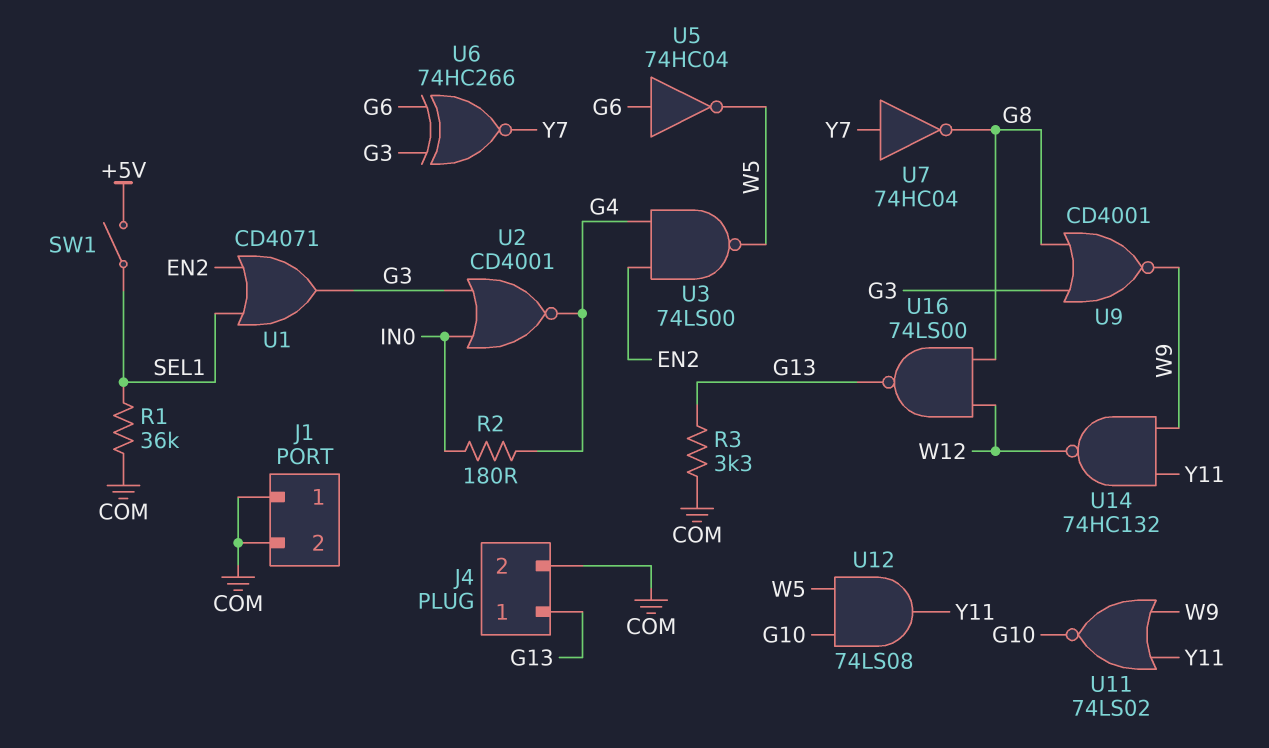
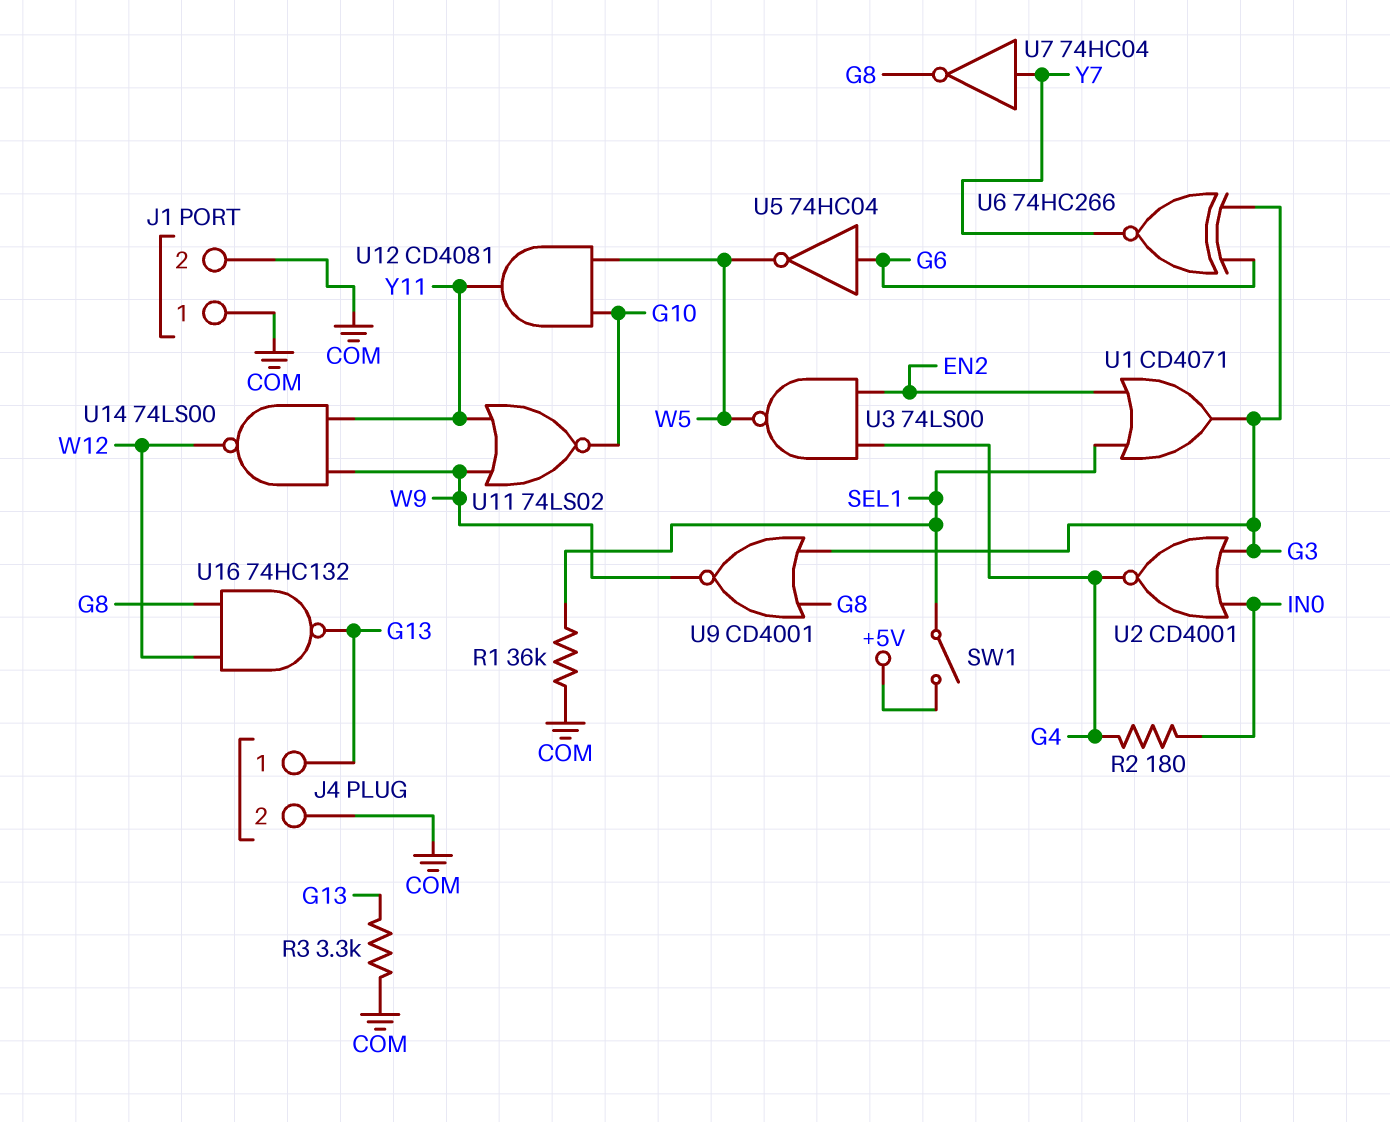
U12: AND 74LS08 (in G10, in W5, out Y11) -> AND CD4081 (in G10, in W5, out Y11)
U14: NAND 74HC132 (in W9, in Y11, out W12) -> NAND 74LS00 (in W9, in Y11, out W12)
U16: NAND 74LS00 (in G8, in W12, out G13) -> NAND 74HC132 (in G8, in W12, out G13)

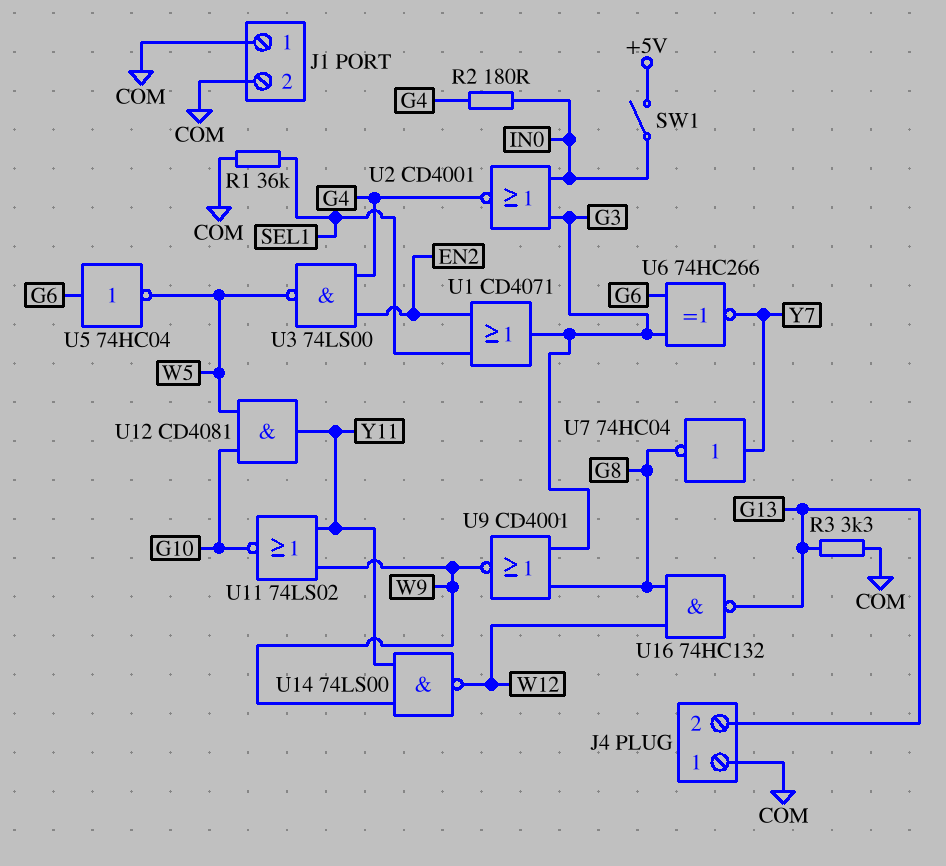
J4 pin 1: G13 -> COM
J4 pin 2: COM -> G13
SW1: switch (+5V, SEL1) -> switch (+5V, IN0)

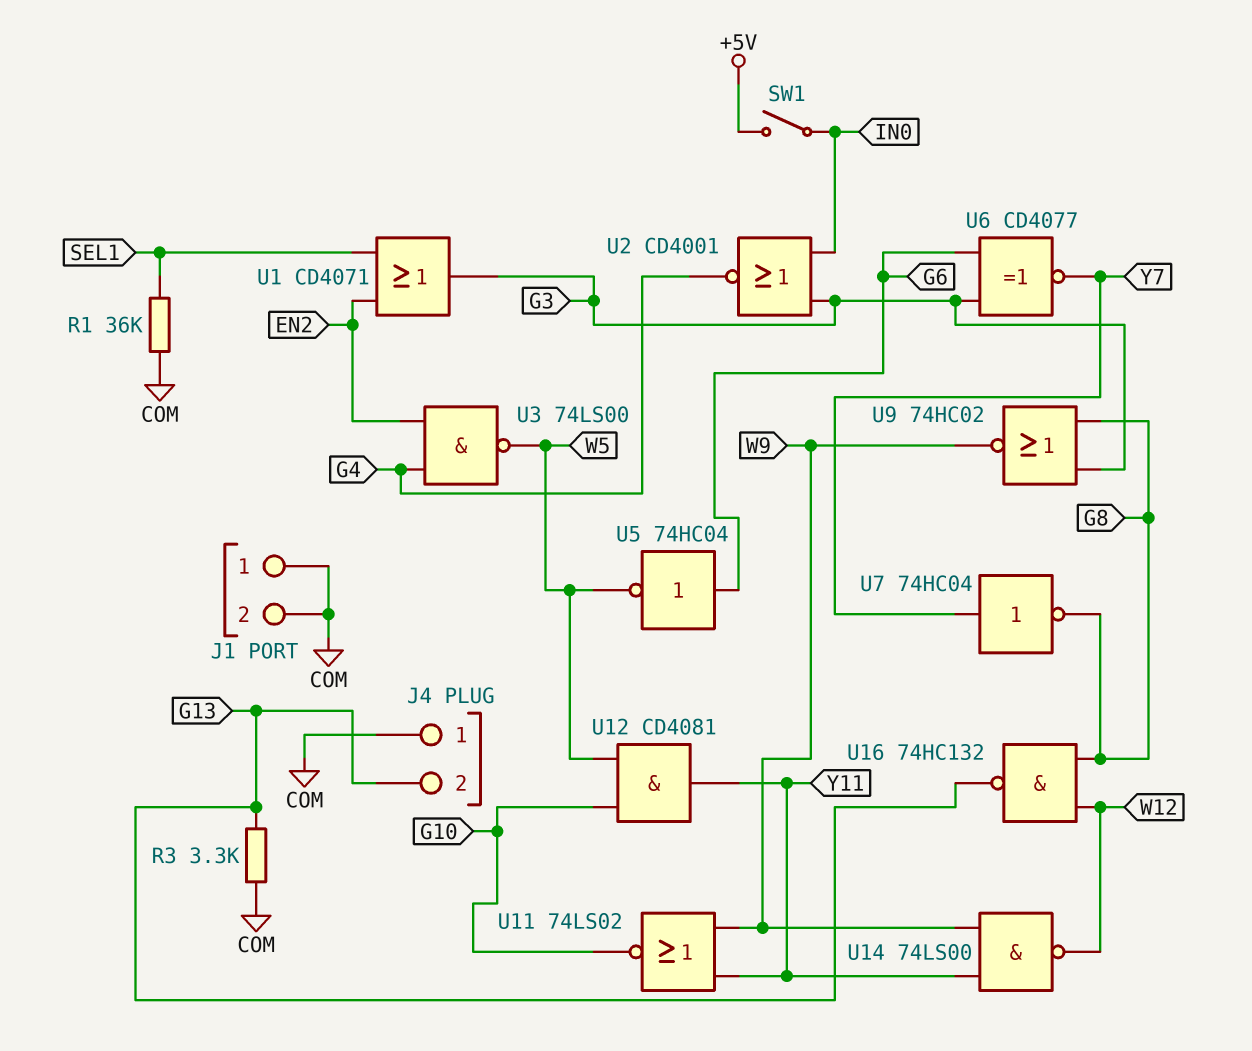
R2: 180 (G4, IN0) -> none
U6: XNOR 74HC266 (in G3, in G6, out Y7) -> XNOR CD4077 (in G3, in G6, out Y7)
U9: NOR CD4001 (in G3, in G8, out W9) -> NOR 74HC02 (in G3, in G8, out W9)

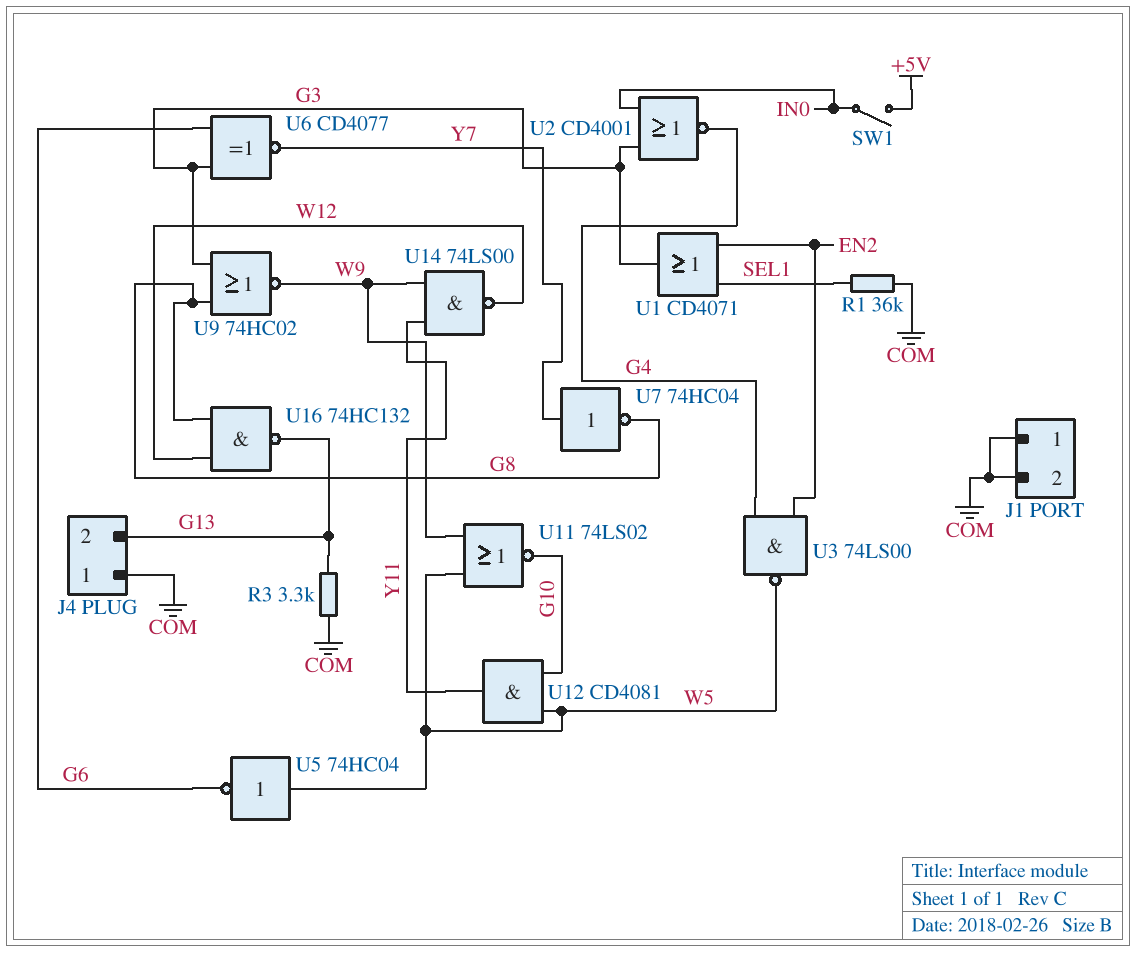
U5: NOT 74HC04 (in G6, out W5) -> NOT 74HC04 (in W5, out G6)
U11: NOR 74LS02 (in W9, in Y11, out G10) -> NOR 74LS02 (in W5, in W9, out G10)

